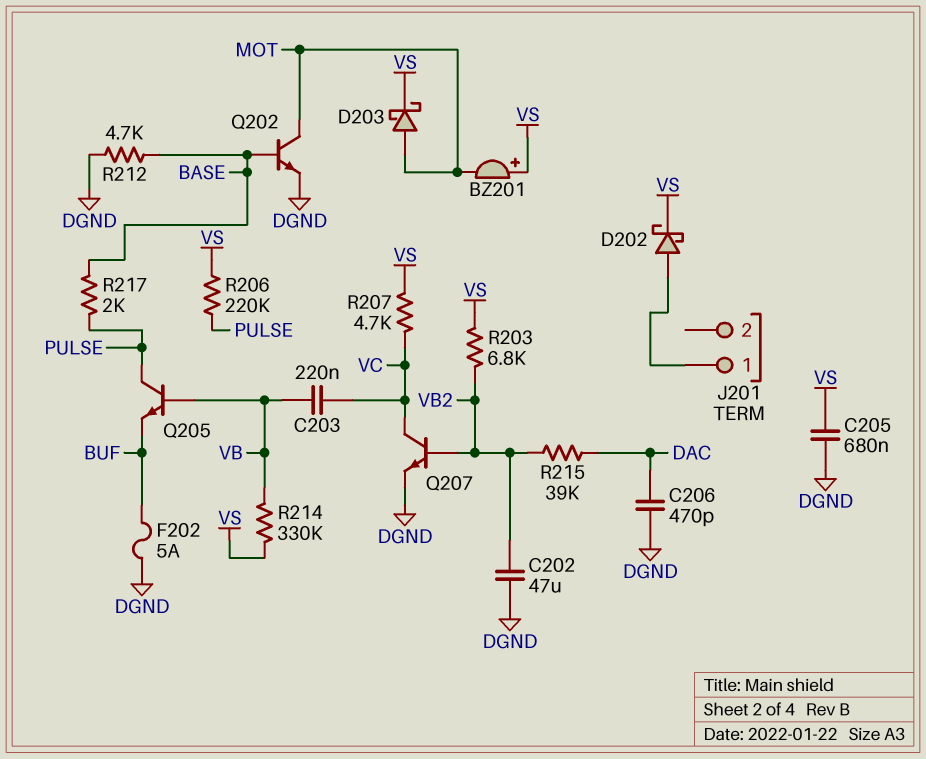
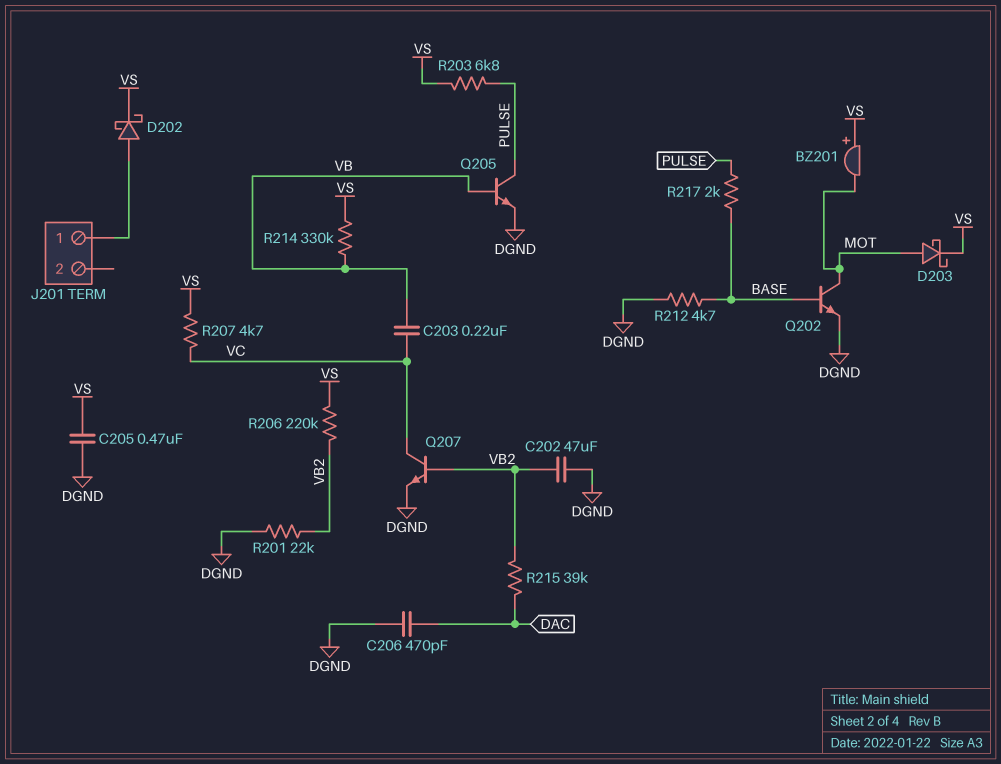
C205: 680nF (DGND, VS) -> 470nF (DGND, VS)
F202: 5A (BUF, DGND) -> none
Q205: NPN (B VB, C PULSE, E BUF) -> NPN (B VB, C PULSE, E DGND)
R201: none -> 22k (DGND, VB2)
R203: 6.8k (VB2, VS) -> 6.8k (PULSE, VS)
R206: 220k (PULSE, VS) -> 220k (VB2, VS)

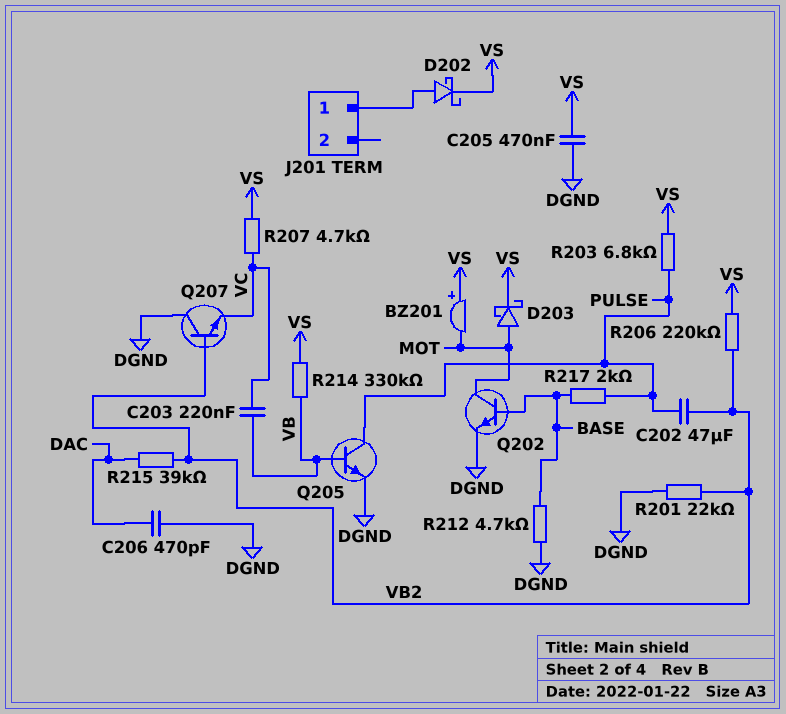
C202: 47uF (DGND, VB2) -> 47uF (PULSE, VB2)
Q207: NPN (B VB2, C VC, E DGND) -> NPN (B VB2, C DGND, E VC)

